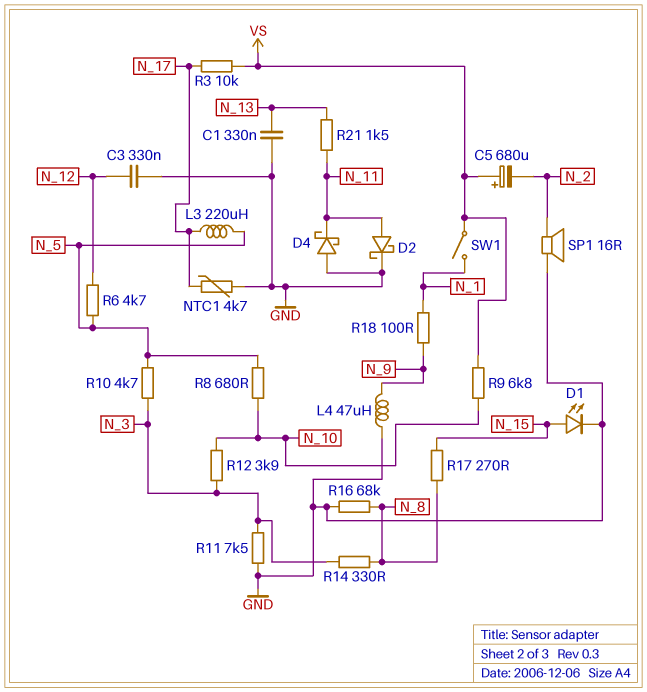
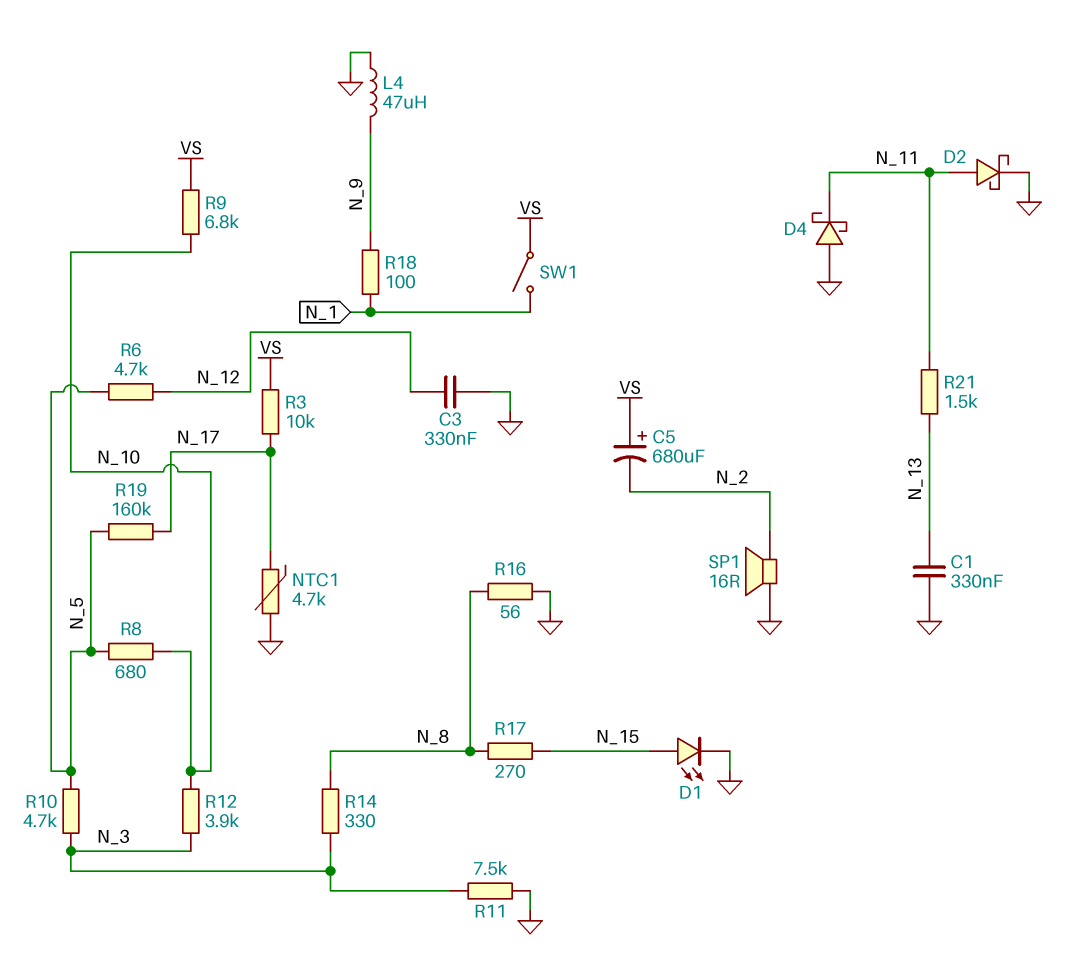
L3: 220uH (N_5, N_17) -> none
R16: 68k (GND, N_8) -> 56 (GND, N_8)
R19: none -> 160k (N_5, N_17)

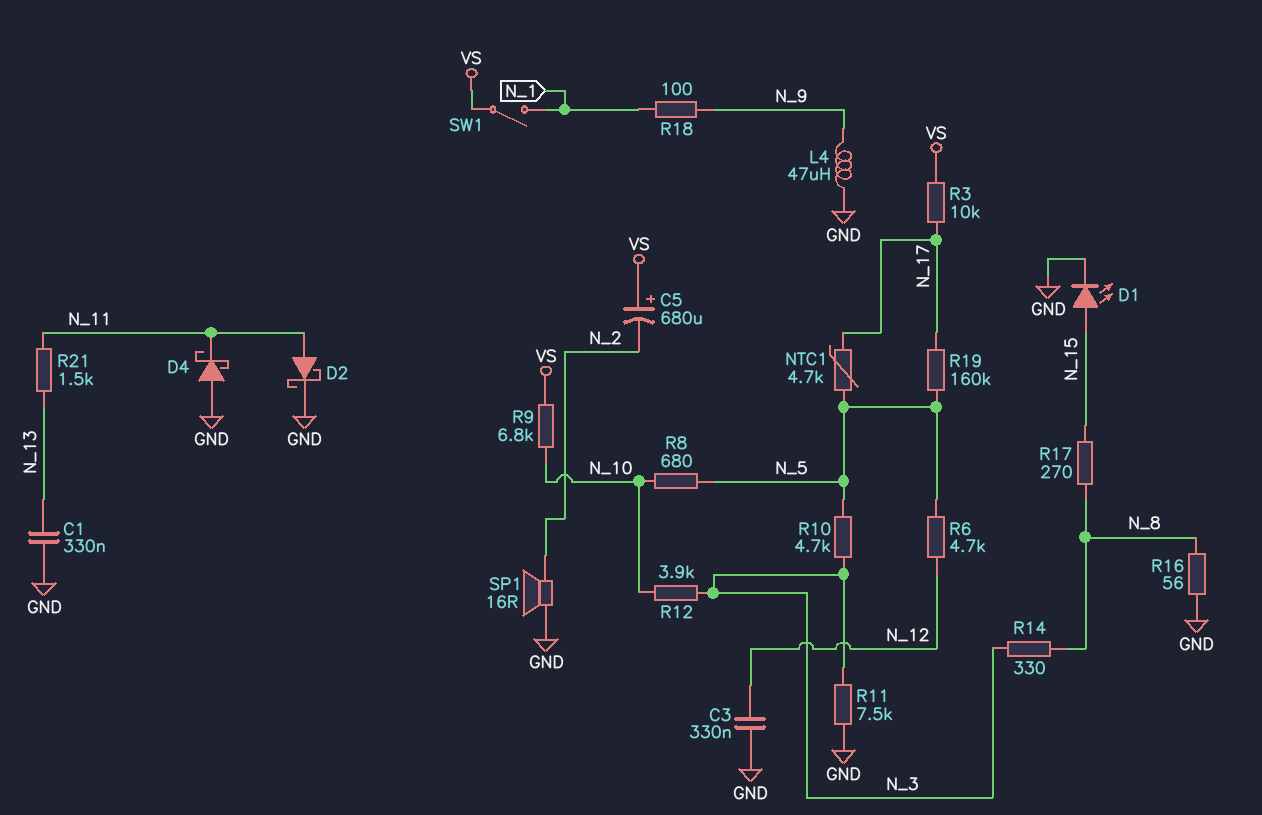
NTC1: 4.7k (GND, N_17) -> 4.7k (N_5, N_17)

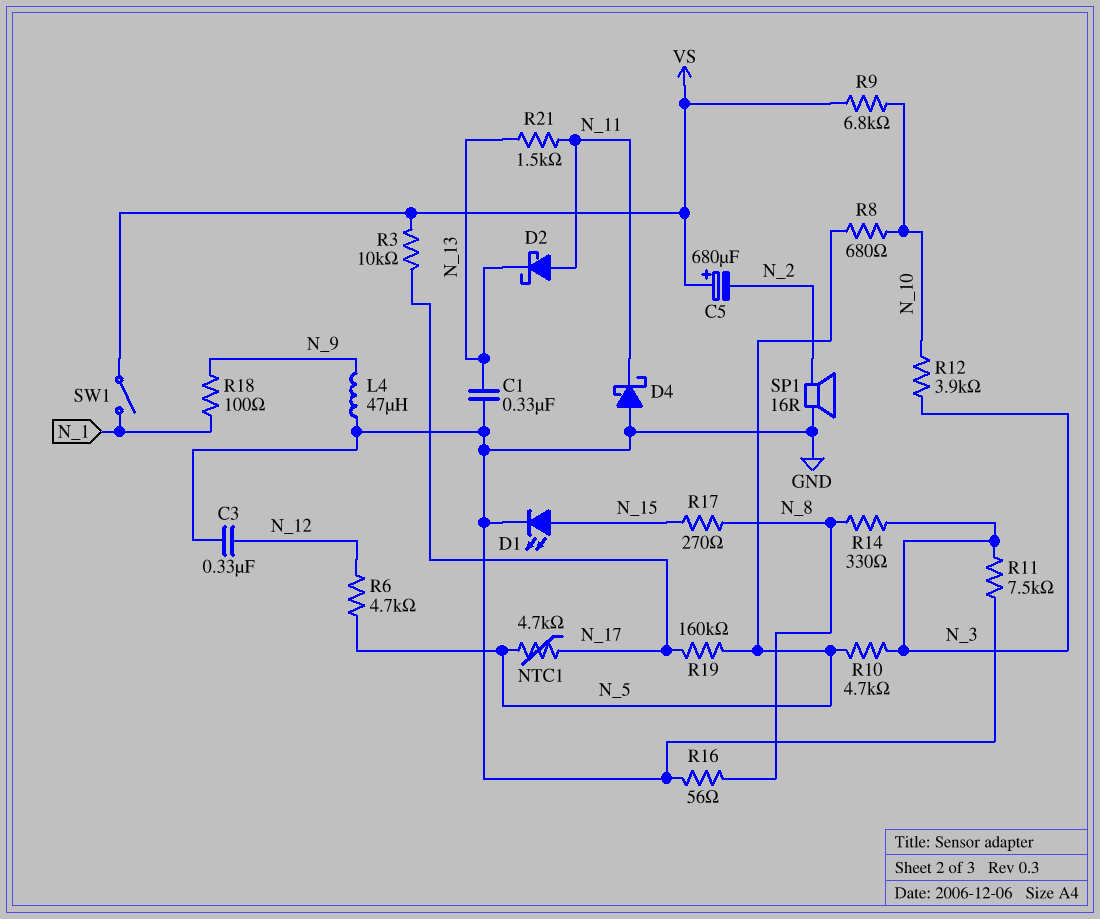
D2: schottky (A N_11, K GND) -> schottky (A N_11, K N_13)

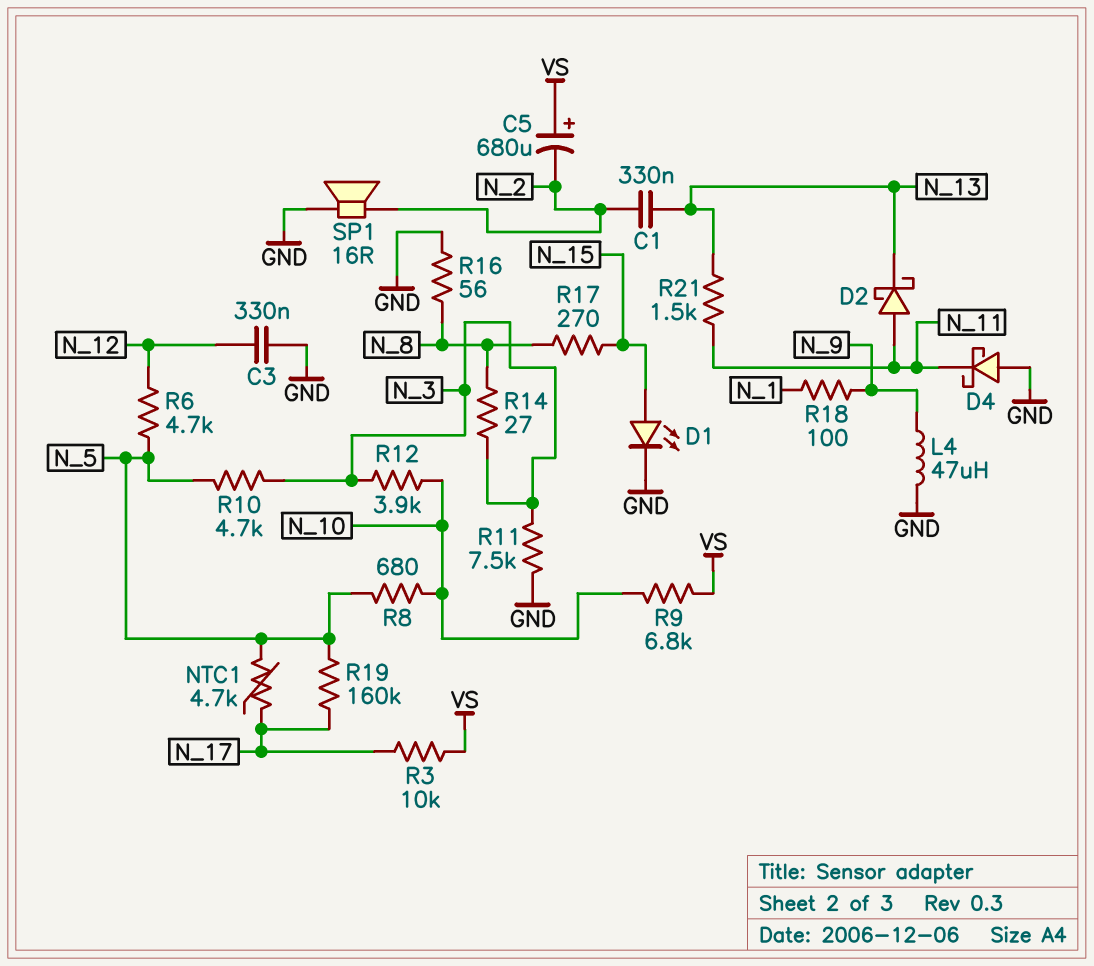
C1: 330nF (GND, N_13) -> 330nF (N_2, N_13)
R14: 330 (N_3, N_8) -> 27 (N_3, N_8)
SW1: switch (N_1, VS) -> none

